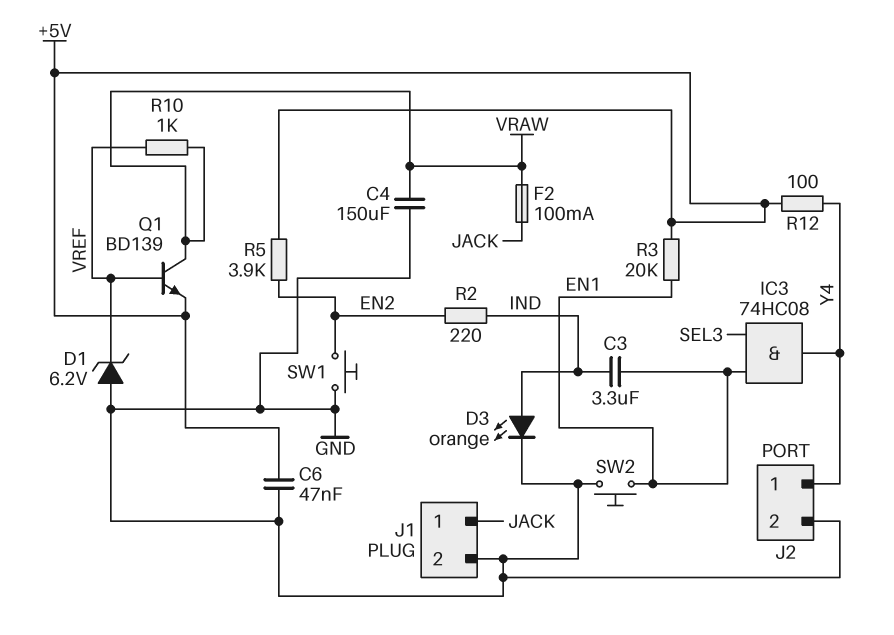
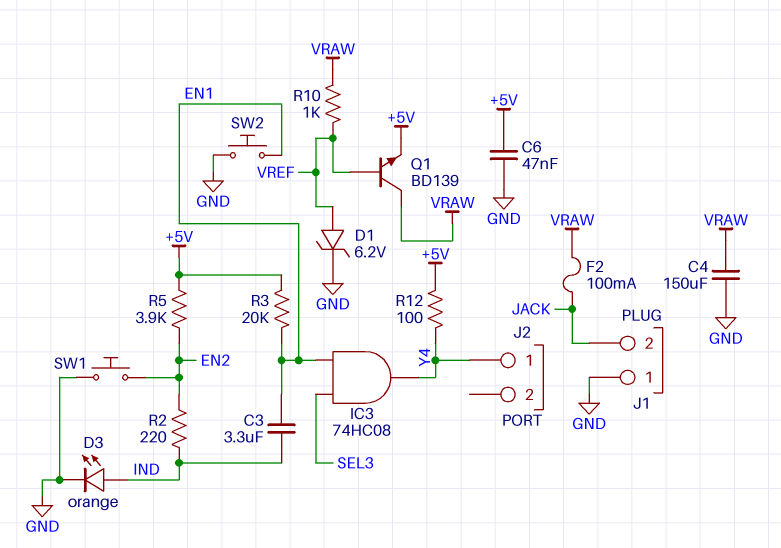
D1: zener 6.2V (A GND, K VREF) -> zener 6.2V (A VREF, K GND)
J1 pin 1: JACK -> GND
J1 pin 2: GND -> JACK
J2 pin 2: GND -> none

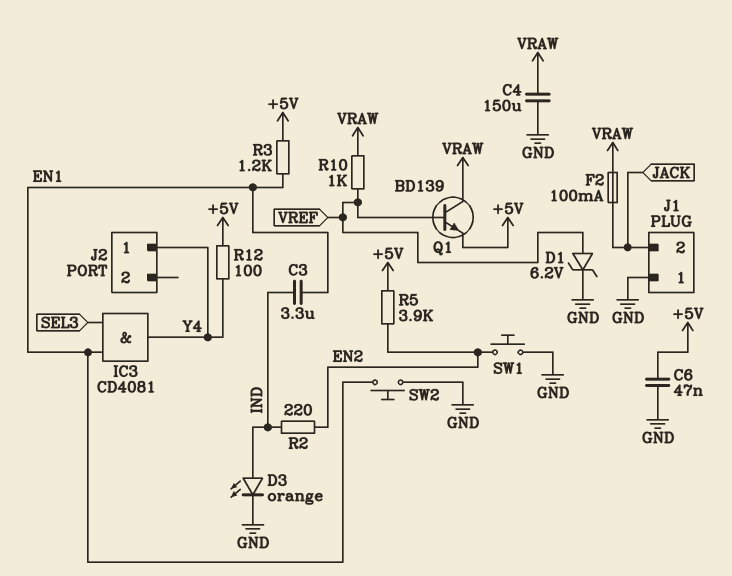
IC3: AND 74HC08 (in EN1, in SEL3, out Y4) -> AND CD4081 (in EN1, in SEL3, out Y4)
R3: 20k (+5V, EN1) -> 1.2k (+5V, EN1)

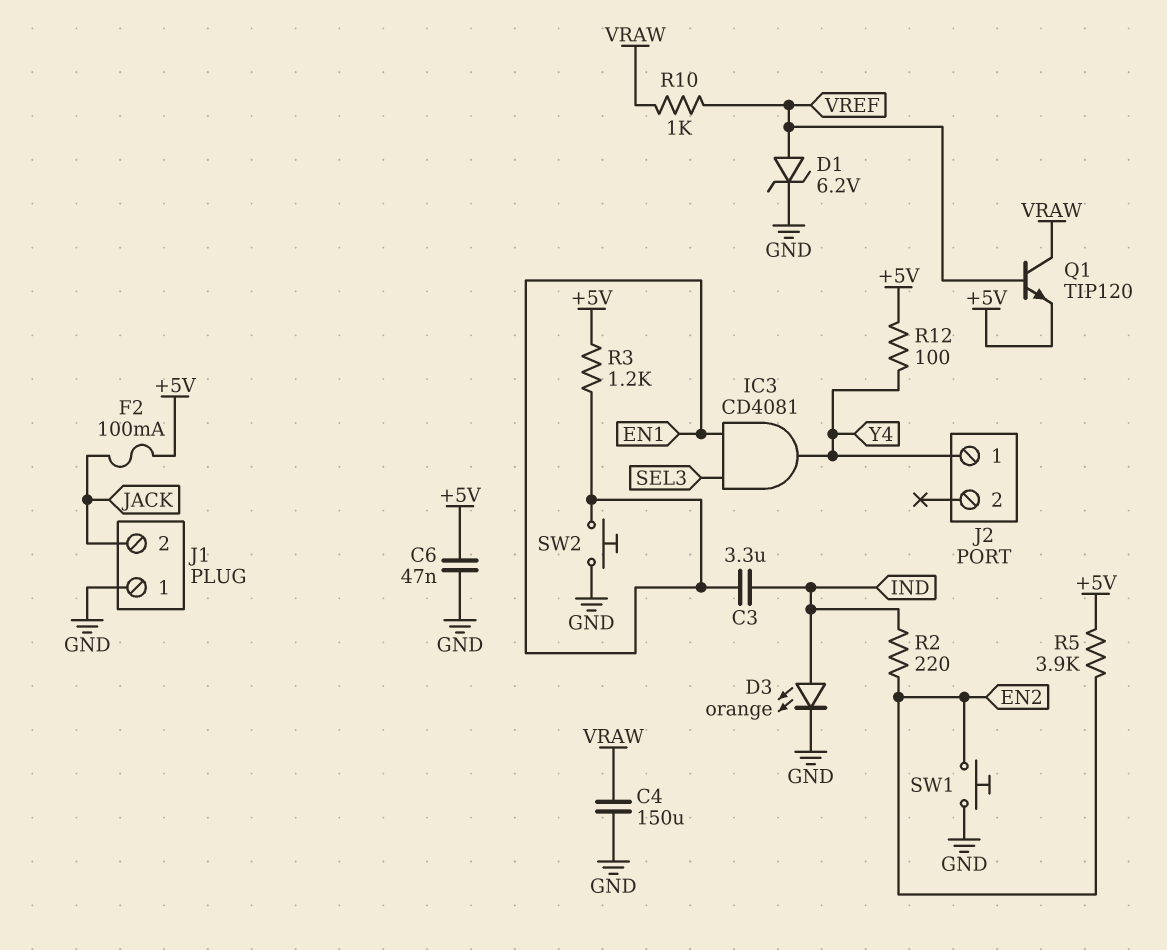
F2: 100mA (JACK, VRAW) -> 100mA (+5V, JACK)
Q1: NPN BD139 (B VREF, C VRAW, E +5V) -> NPN TIP120 (B VREF, C VRAW, E +5V)

